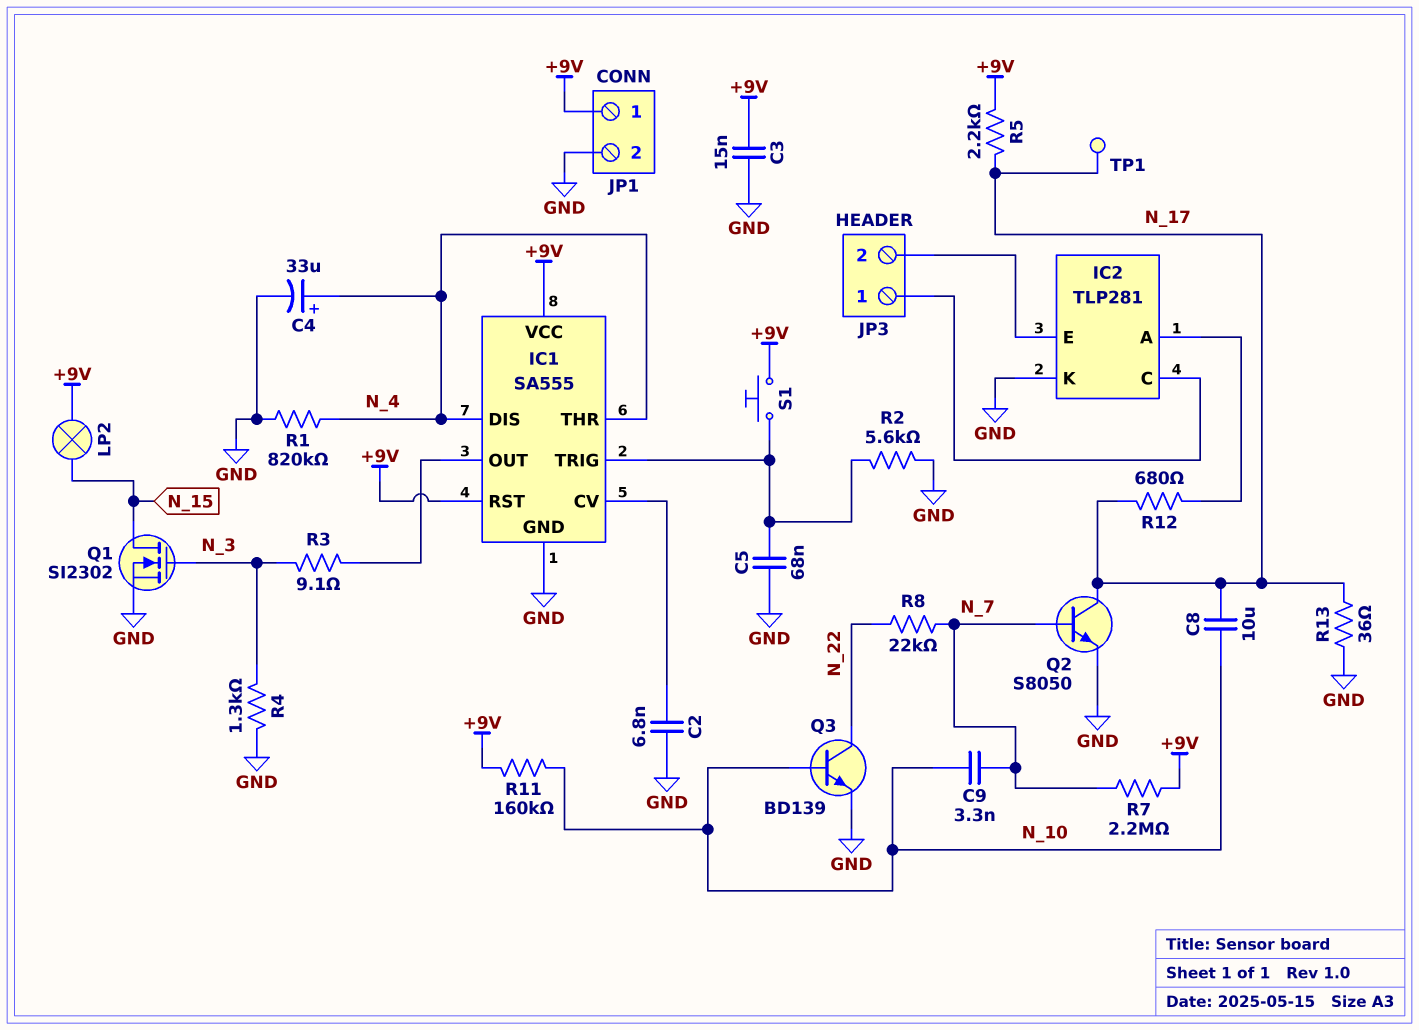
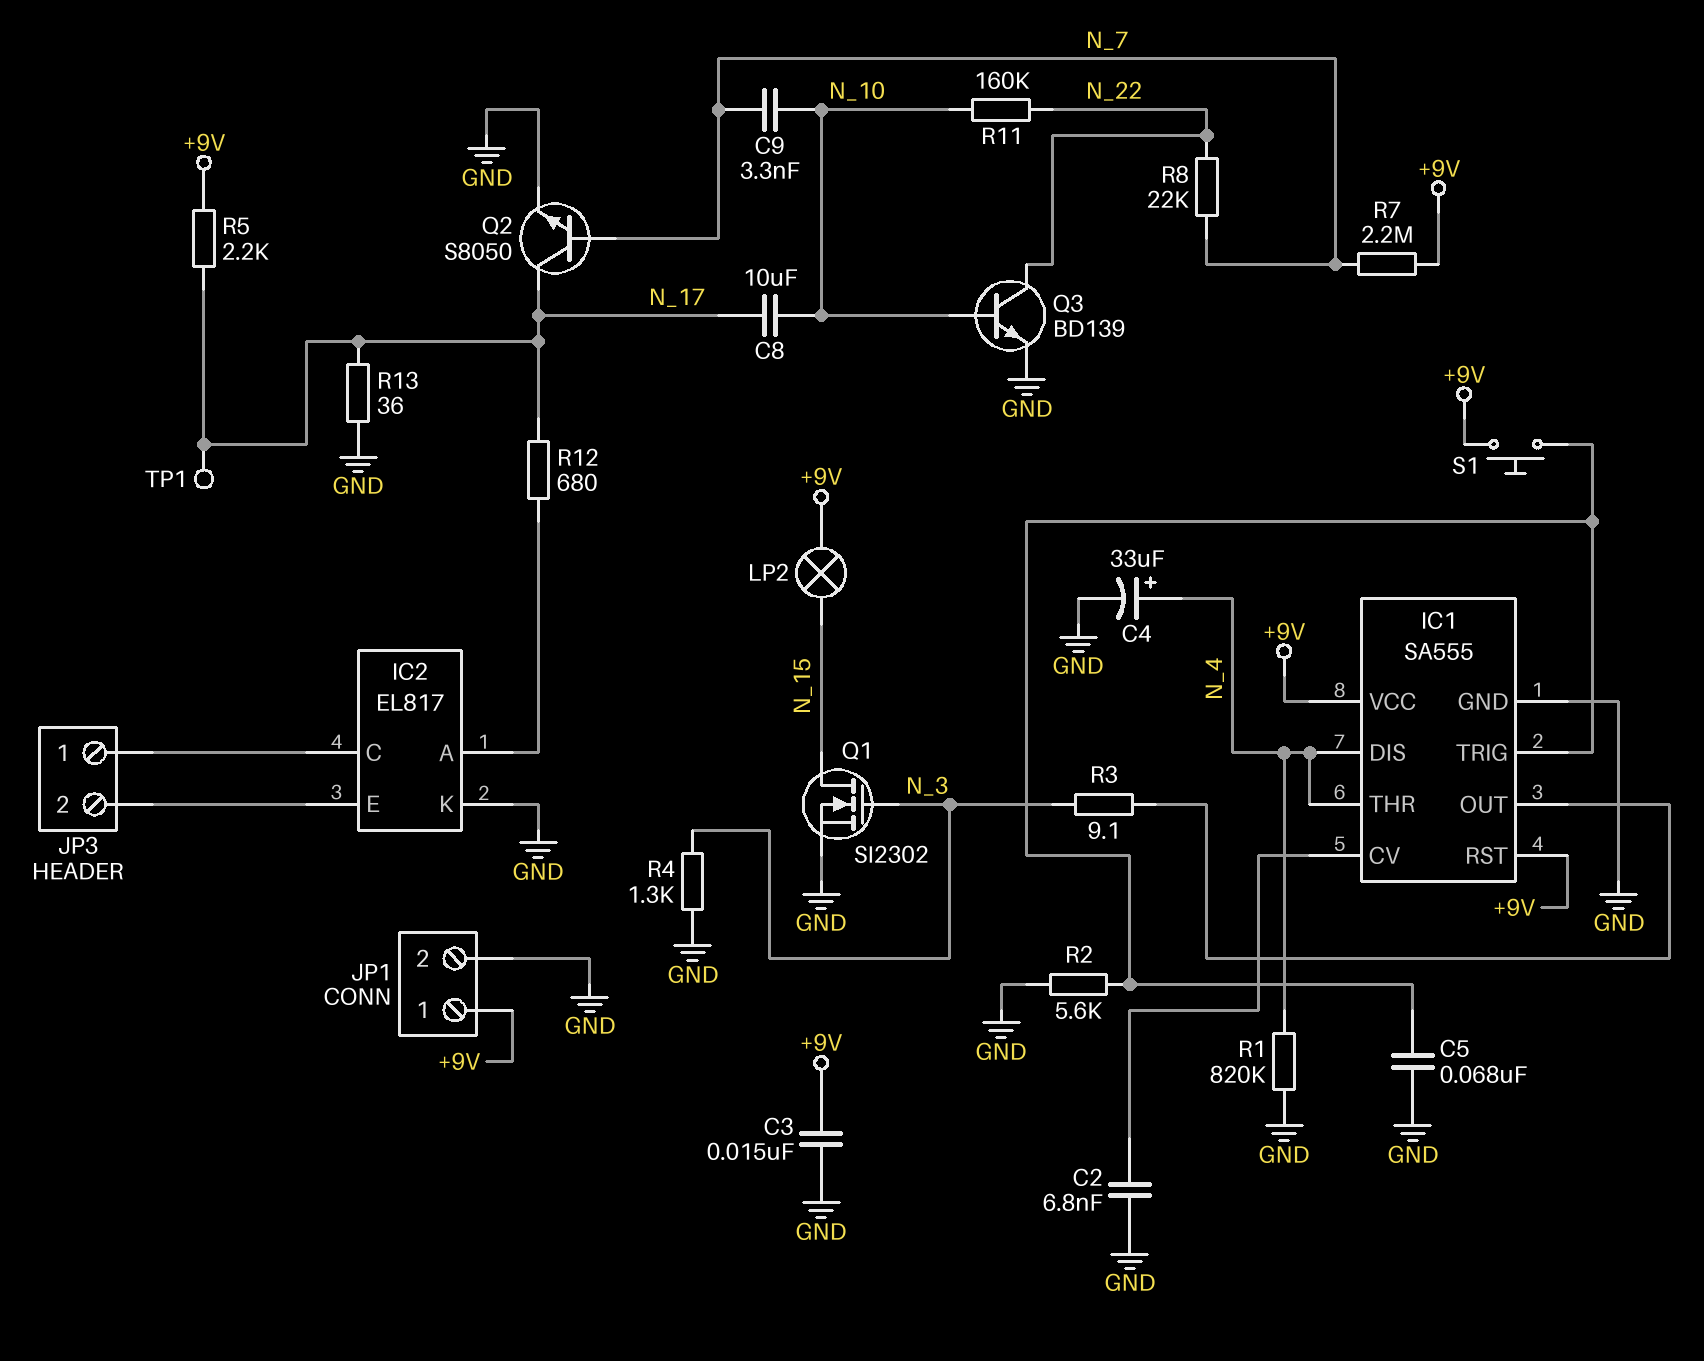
IC2: TLP281 -> EL817
R11: 160k (+9V, N_10) -> 160k (N_10, N_22)

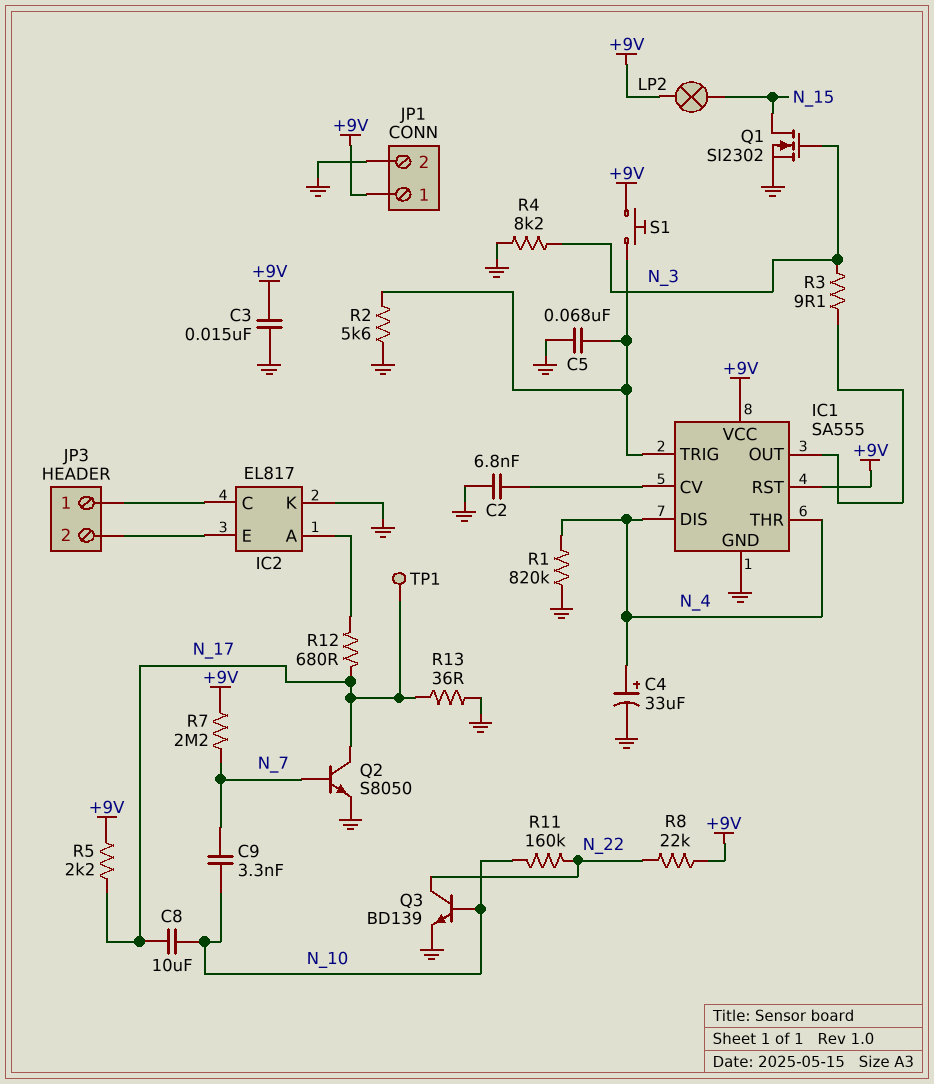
R4: 1.3k (GND, N_3) -> 8.2k (GND, N_3)
R8: 22k (N_7, N_22) -> 22k (+9V, N_22)

